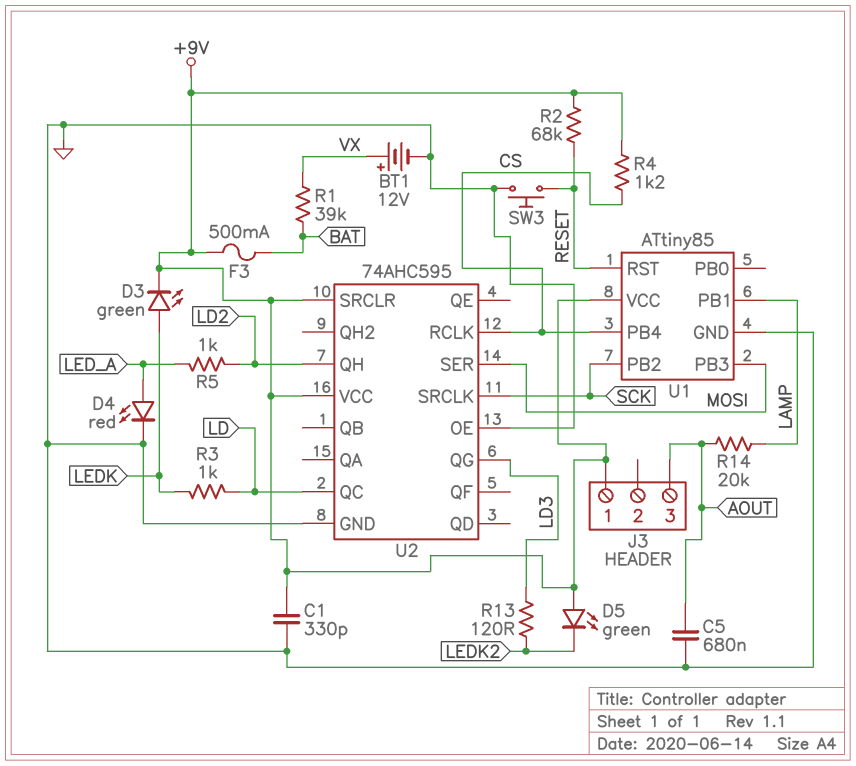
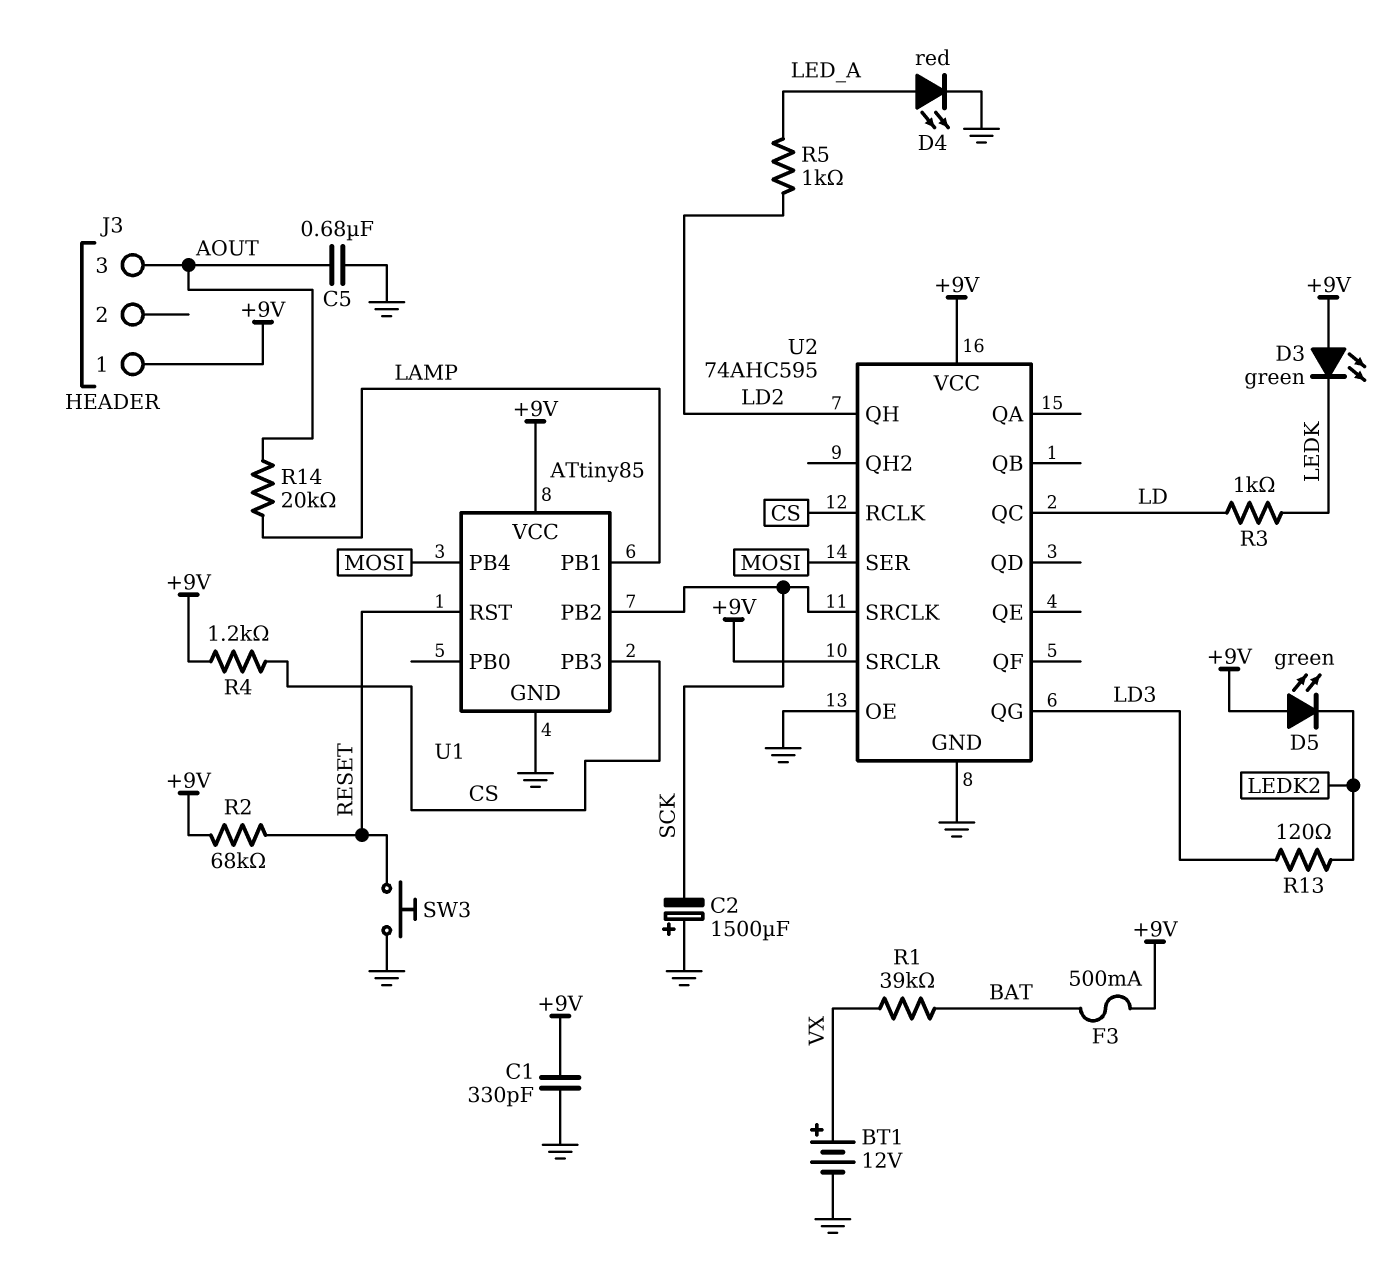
C2: none -> 1500uF (plus GND, minus SCK)
D3: LED green (A LEDK, K +9V) -> LED green (A +9V, K LEDK)
U1 pin PB3: MOSI -> CS
U1 pin PB4: CS -> MOSI

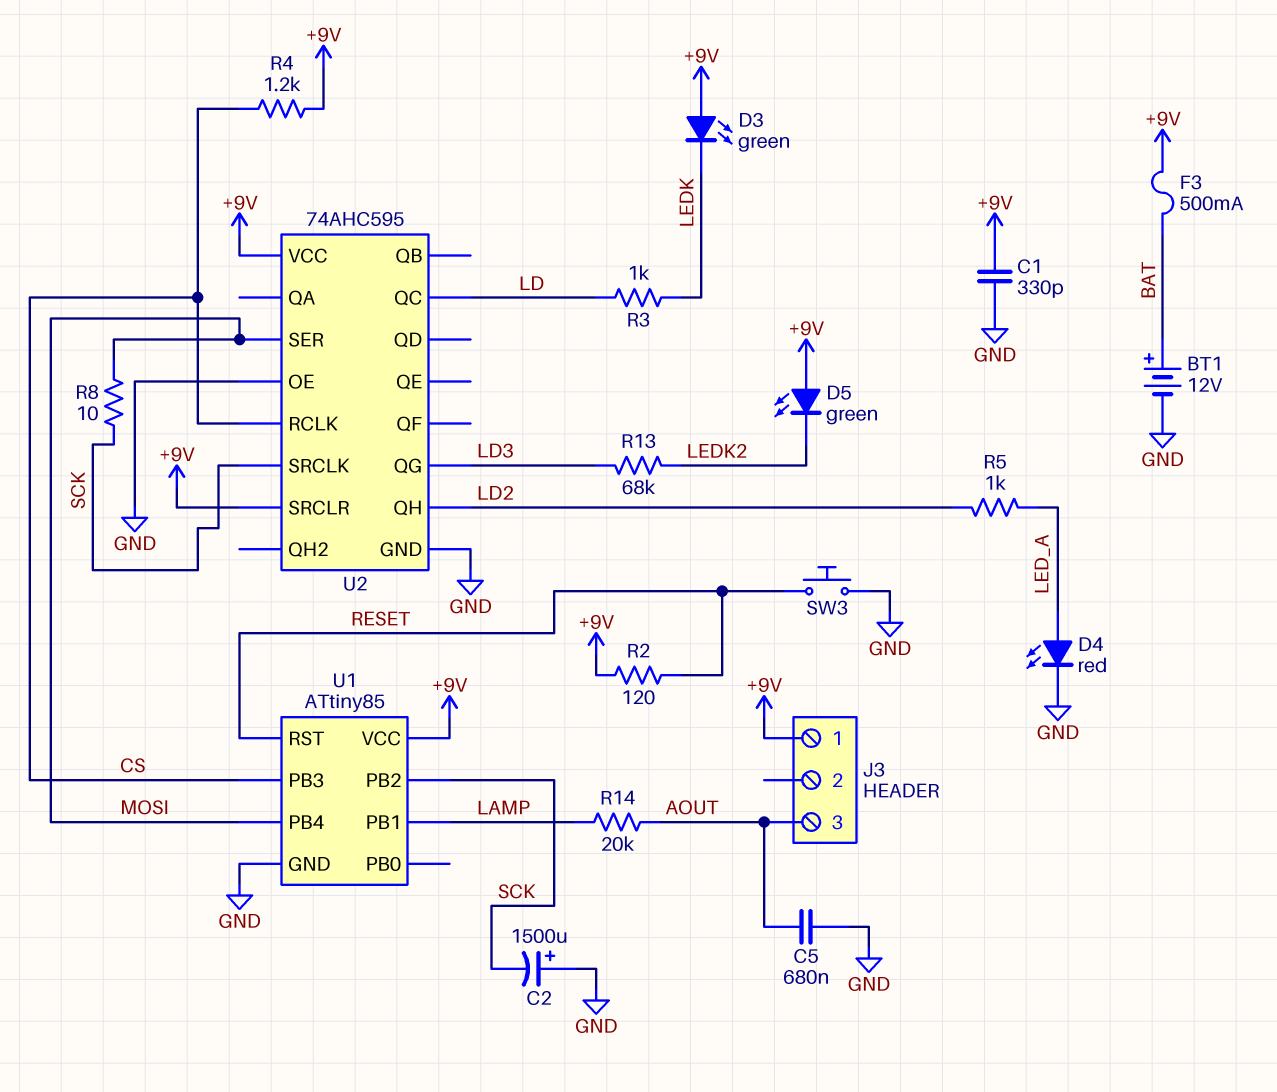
BT1: 12V (plus VX, minus GND) -> 12V (plus BAT, minus GND)
R1: 39k (BAT, VX) -> none
R2: 68k (+9V, RESET) -> 120 (+9V, RESET)
R8: none -> 10 (MOSI, SCK)
R13: 120 (LD3, LEDK2) -> 68k (LD3, LEDK2)

